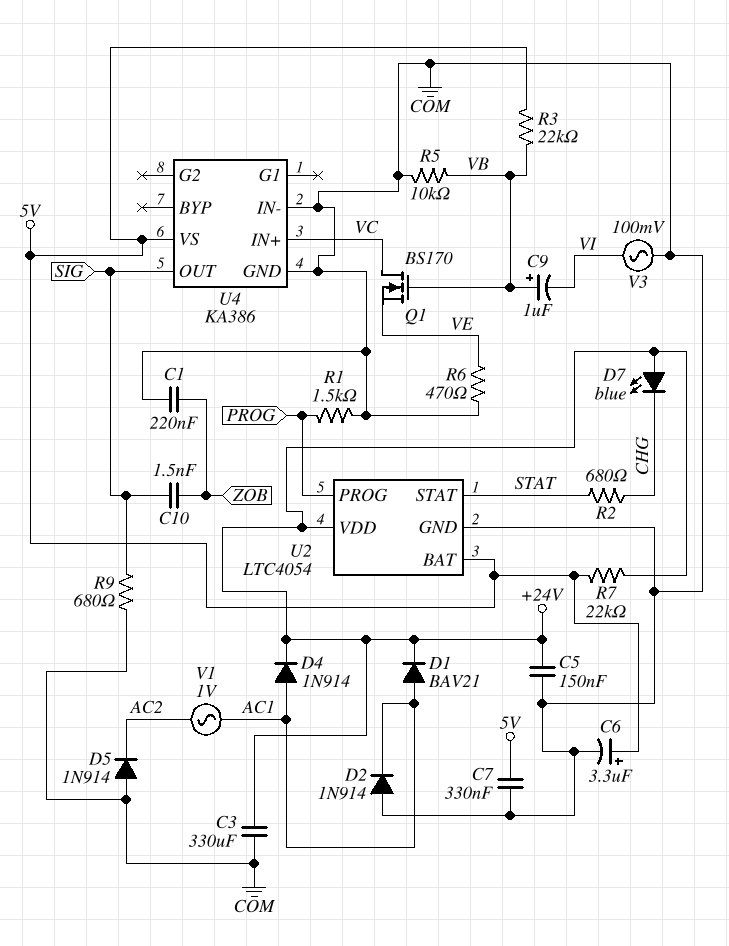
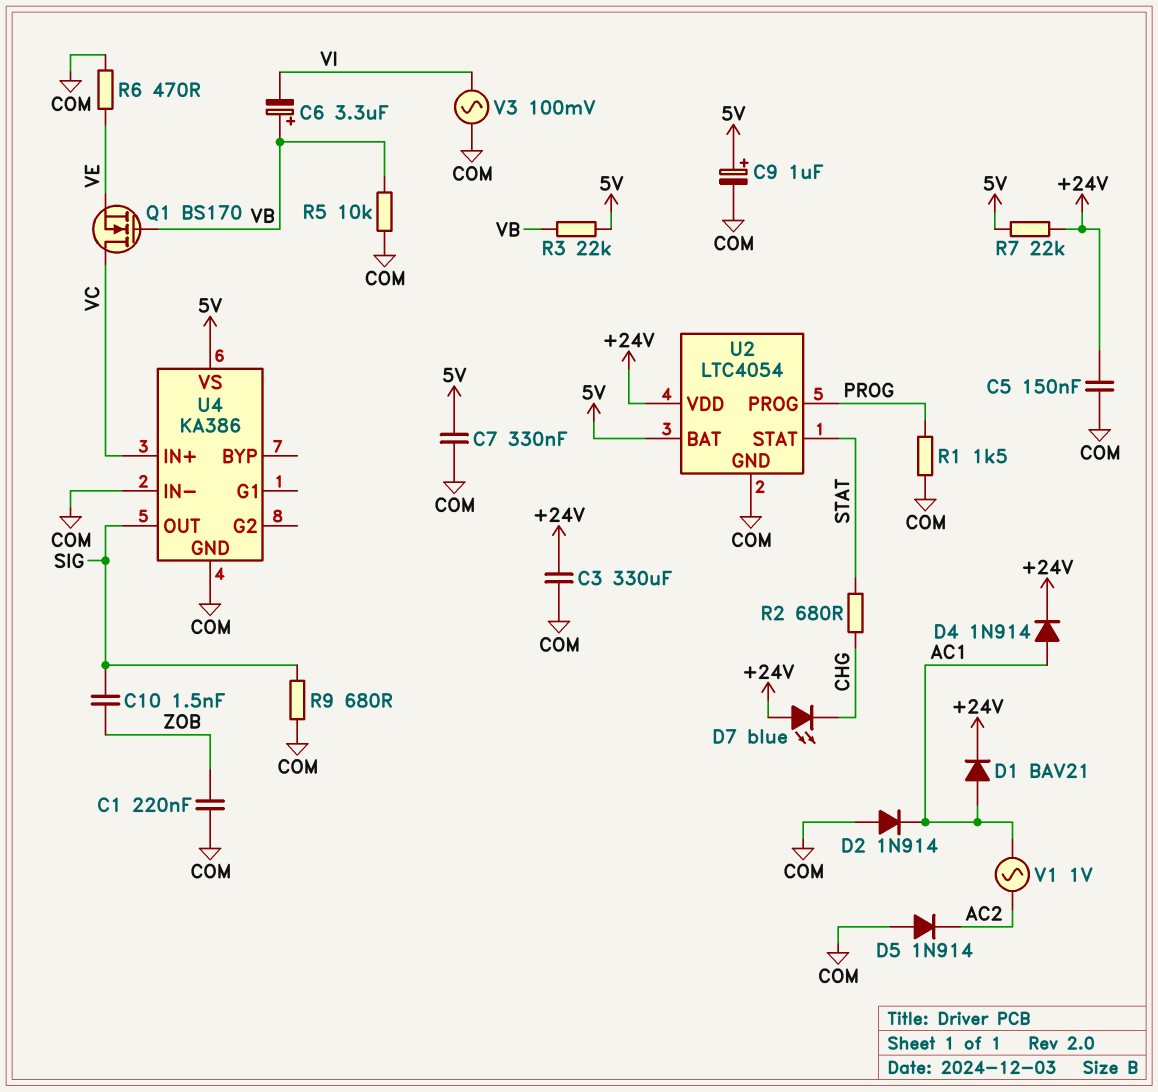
C6: 3.3uF (plus 5V, minus COM) -> 3.3uF (plus VB, minus VI)
C9: 1uF (plus VB, minus VI) -> 1uF (plus 5V, minus COM)

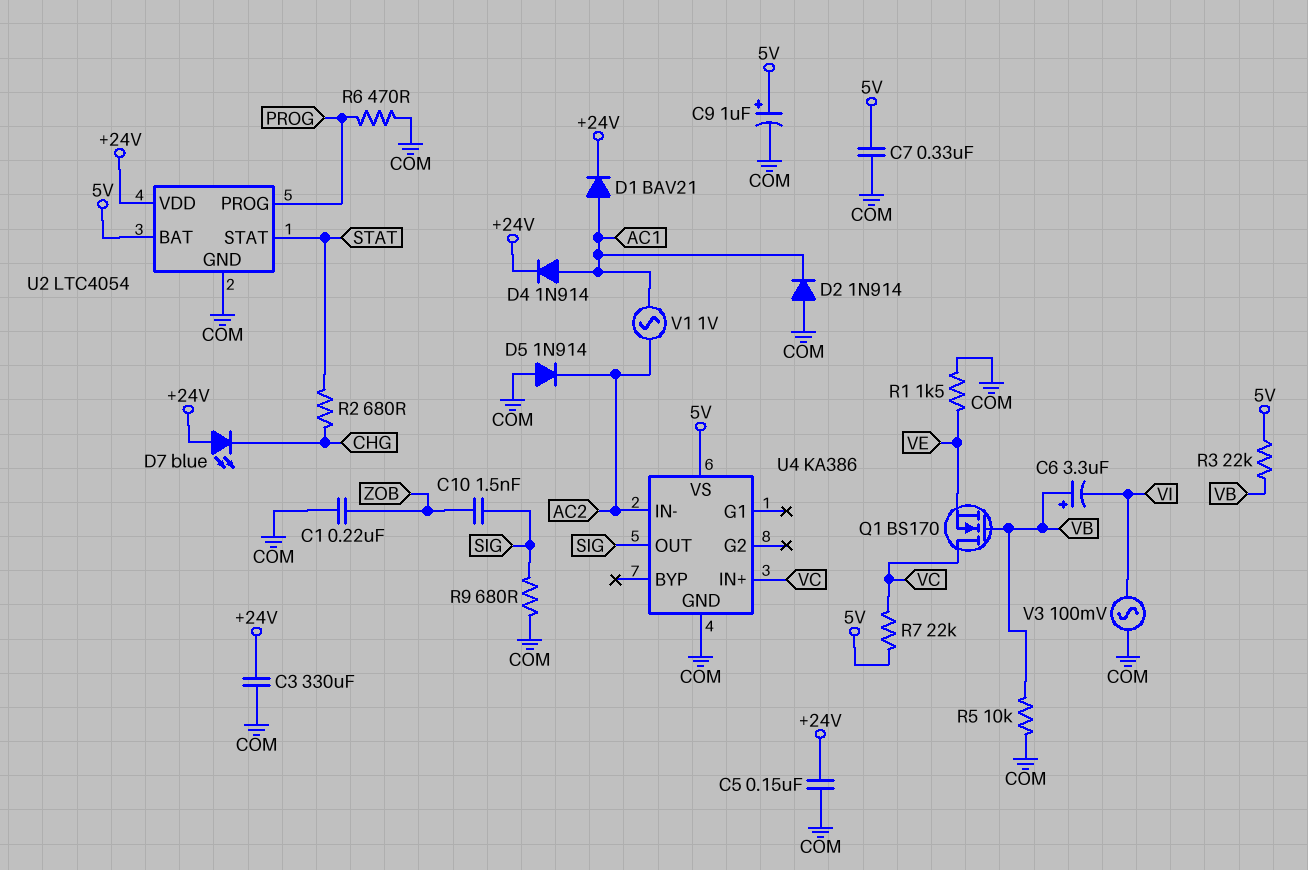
R1: 1.5k (COM, PROG) -> 1.5k (COM, VE)
R6: 470 (COM, VE) -> 470 (COM, PROG)
R7: 22k (+24V, 5V) -> 22k (5V, VC)
U4 pin IN-: COM -> AC2

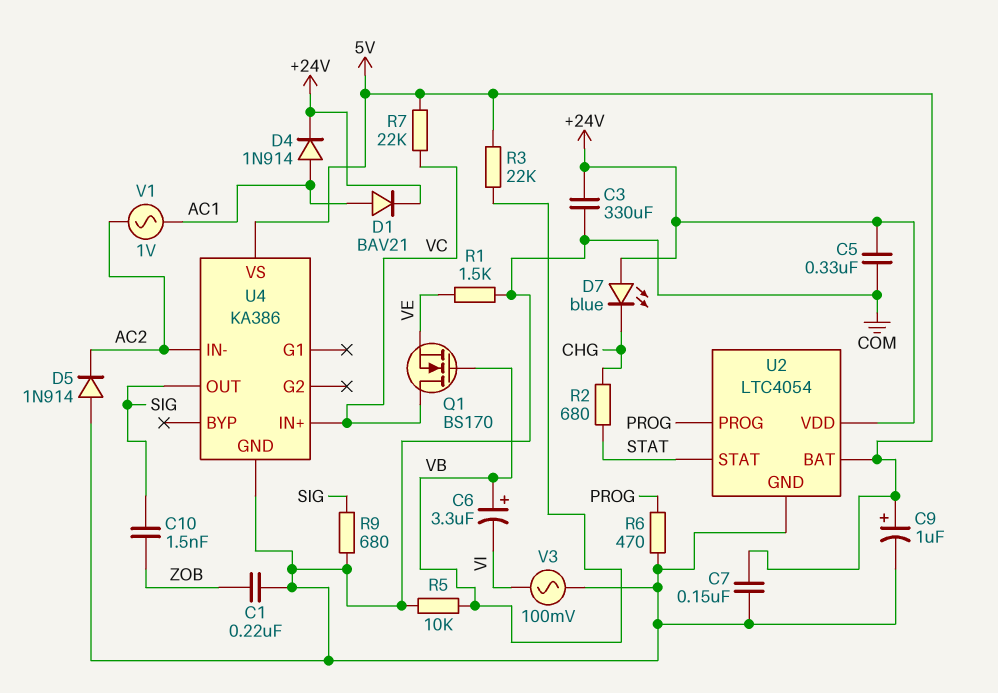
C5: 150nF (+24V, COM) -> 330nF (+24V, COM)
C7: 330nF (5V, COM) -> 150nF (5V, COM)
D2: diode 1N914 (A COM, K AC1) -> none

